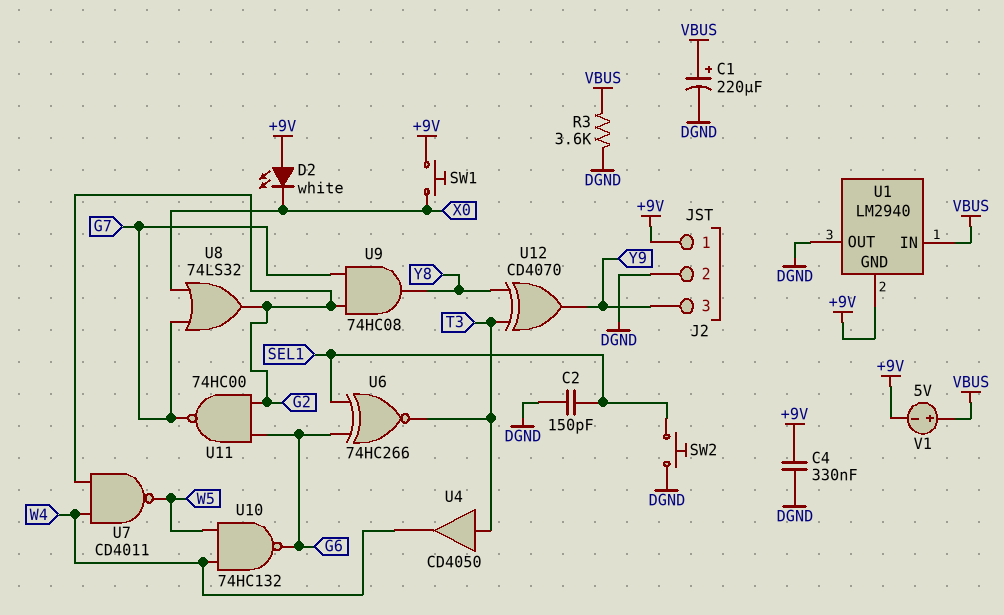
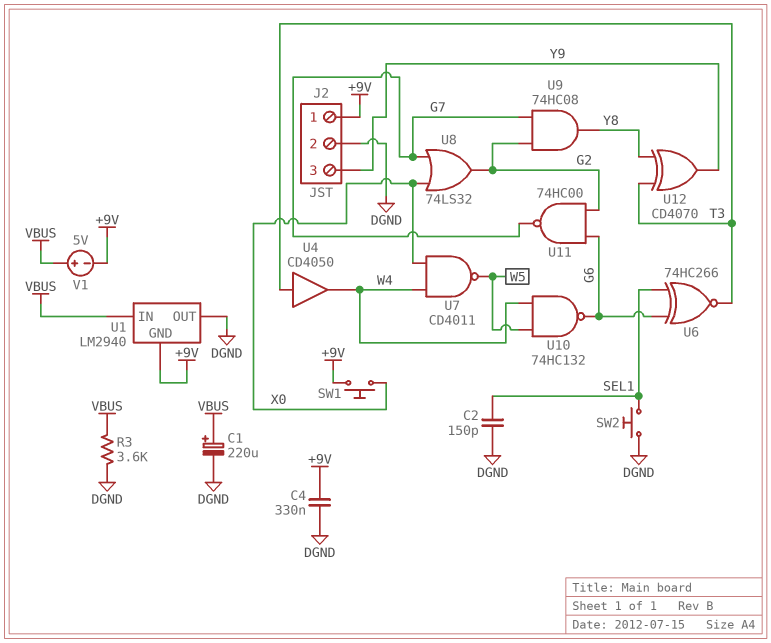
D2: LED white (A +9V, K X0) -> none
U7: NAND CD4011 (in G2, in W4, out W5) -> NAND CD4011 (in W4, in X0, out W5)

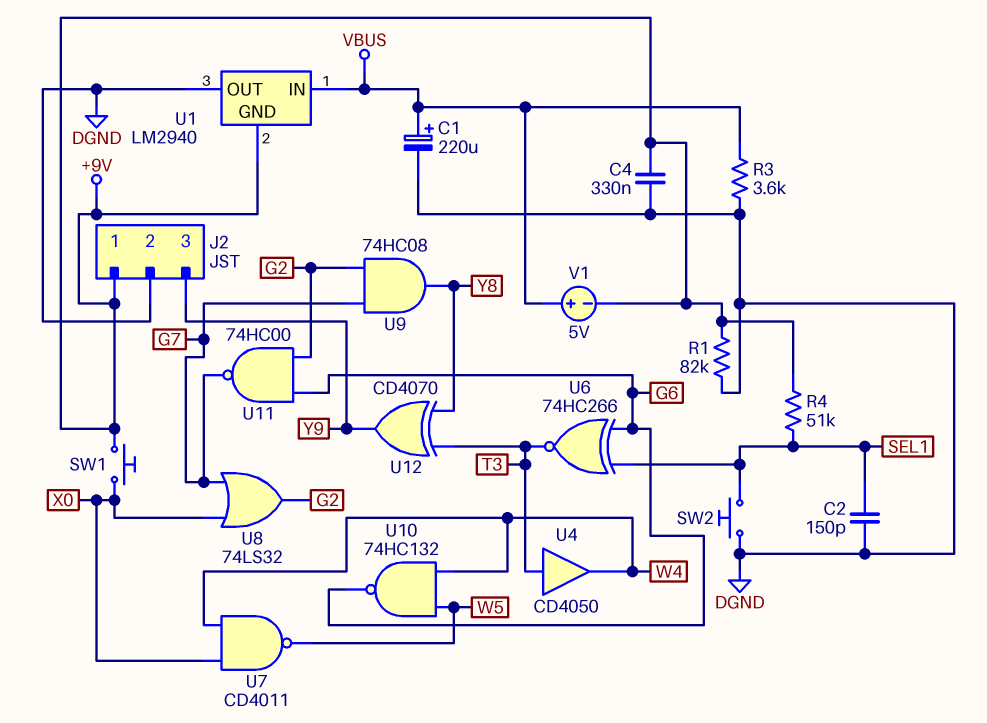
R1: none -> 82k (+9V, DGND)
R4: none -> 51k (+9V, SEL1)

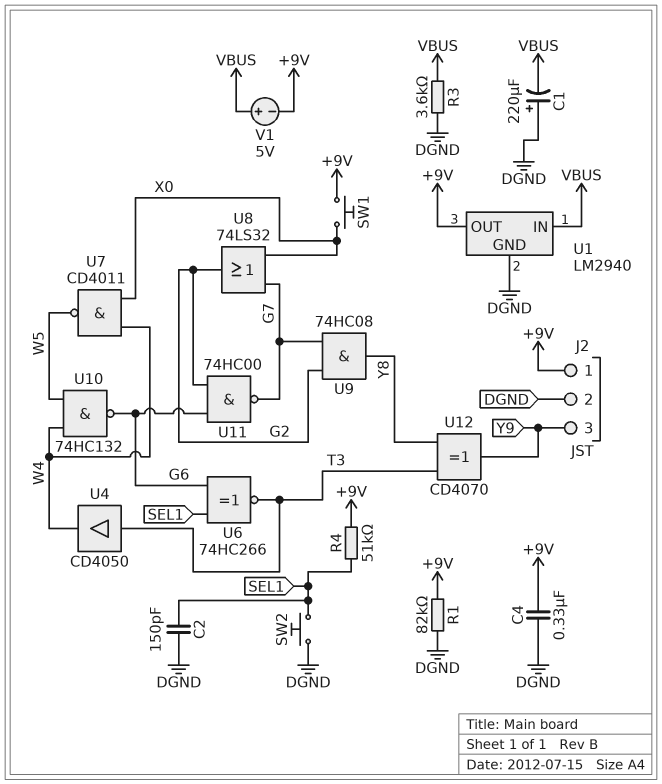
C1: 220uF (plus VBUS, minus DGND) -> 220uF (plus DGND, minus VBUS)
U1 pin GND: +9V -> DGND
U1 pin OUT: DGND -> +9V

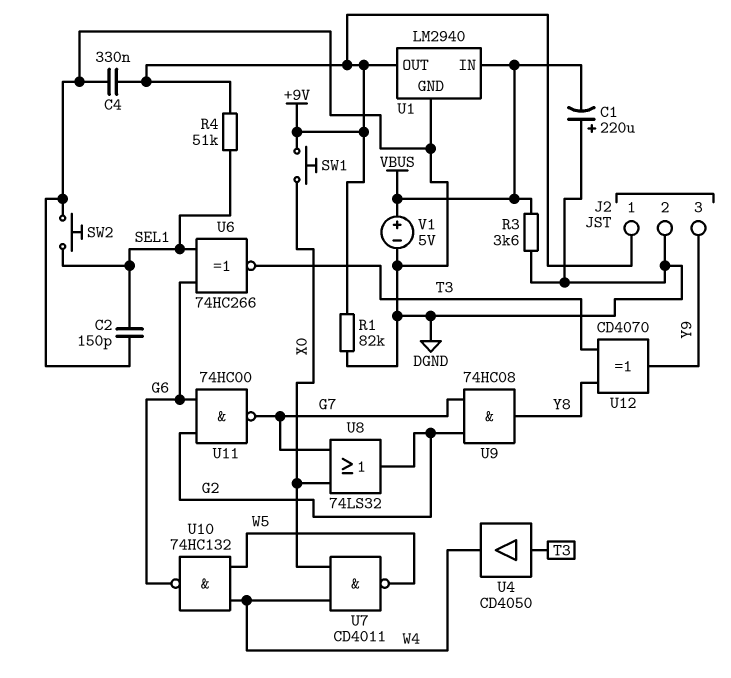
V1: 5V (plus VBUS, minus +9V) -> 5V (plus VBUS, minus DGND)

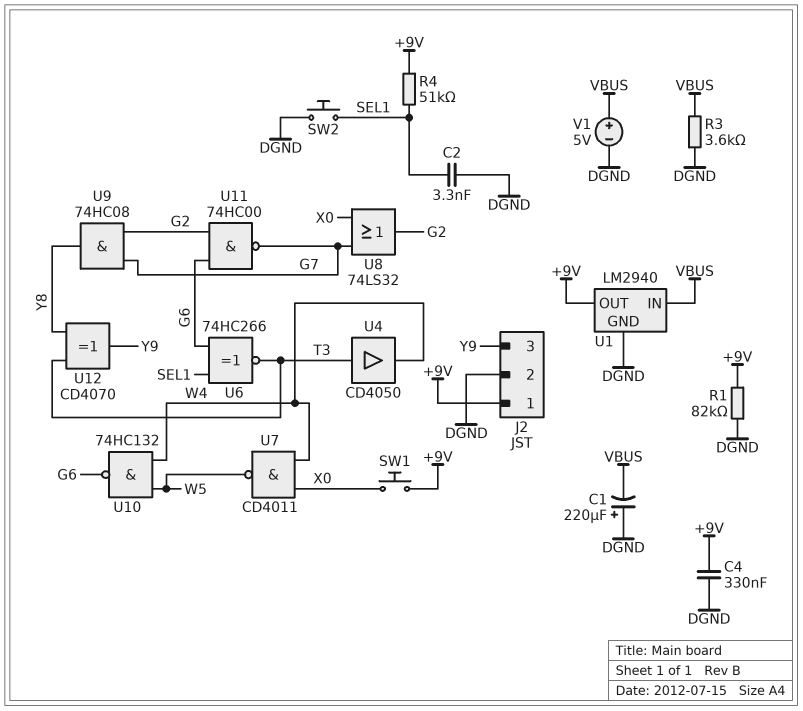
C2: 150pF (DGND, SEL1) -> 3.3nF (DGND, SEL1)

